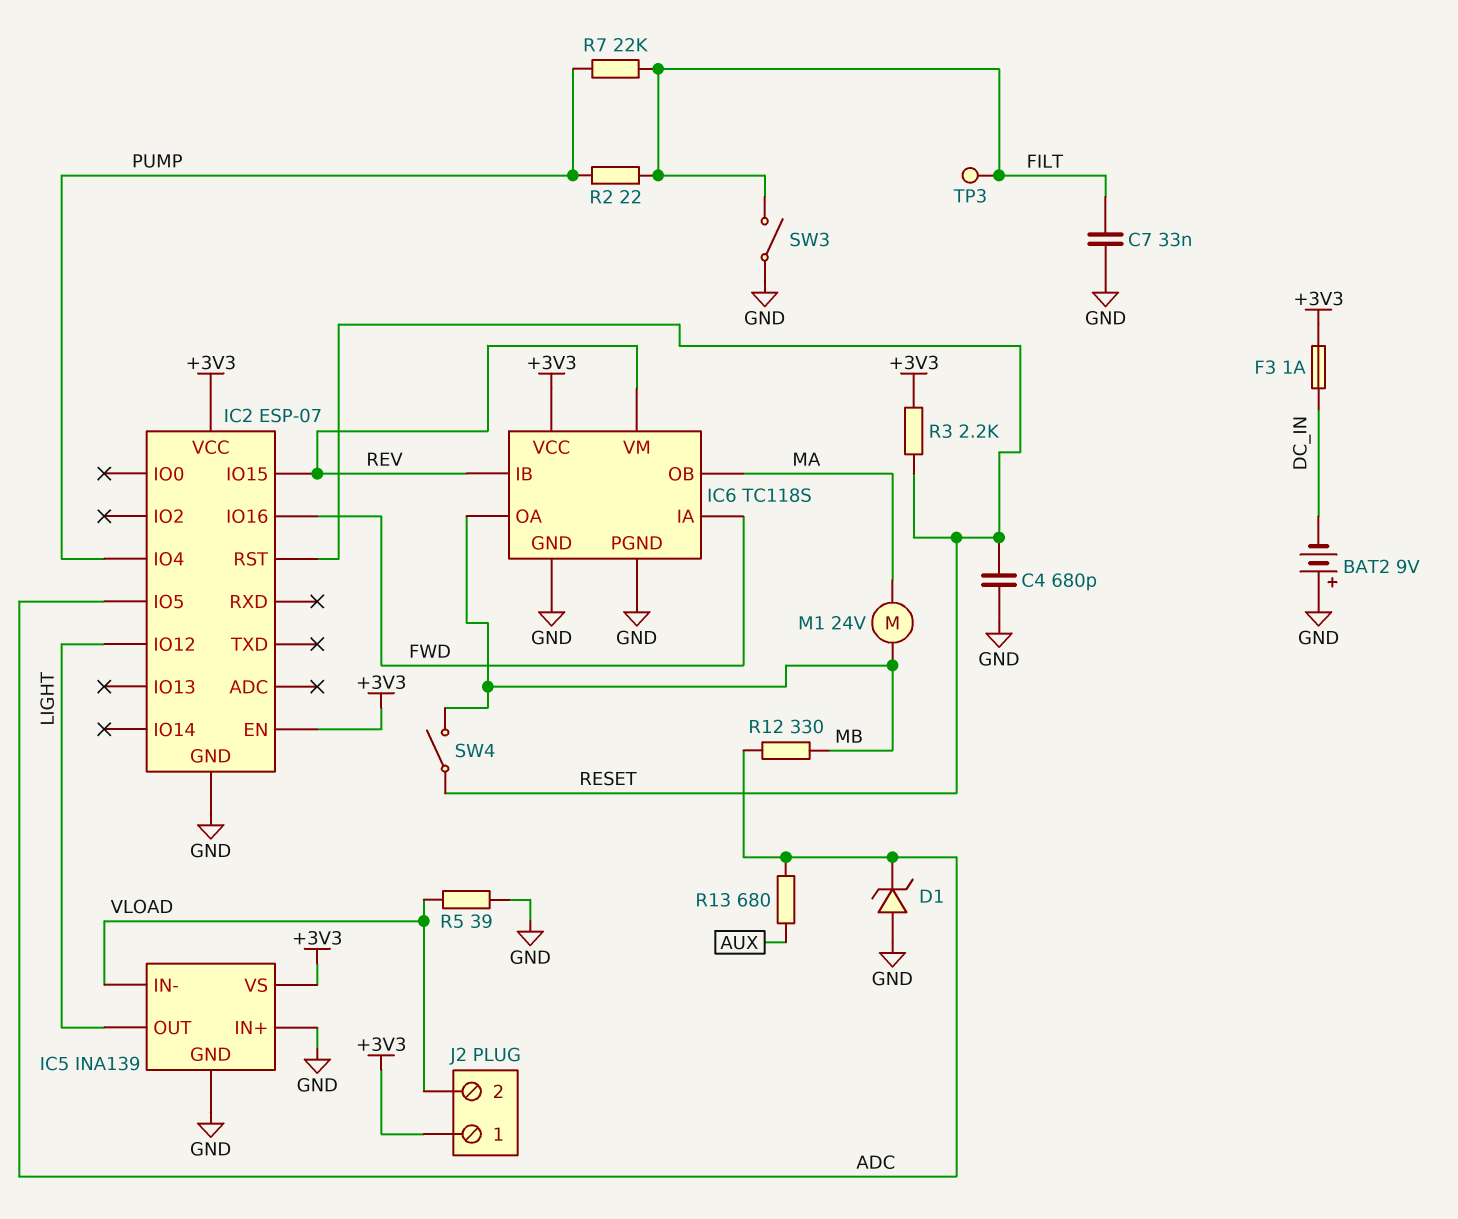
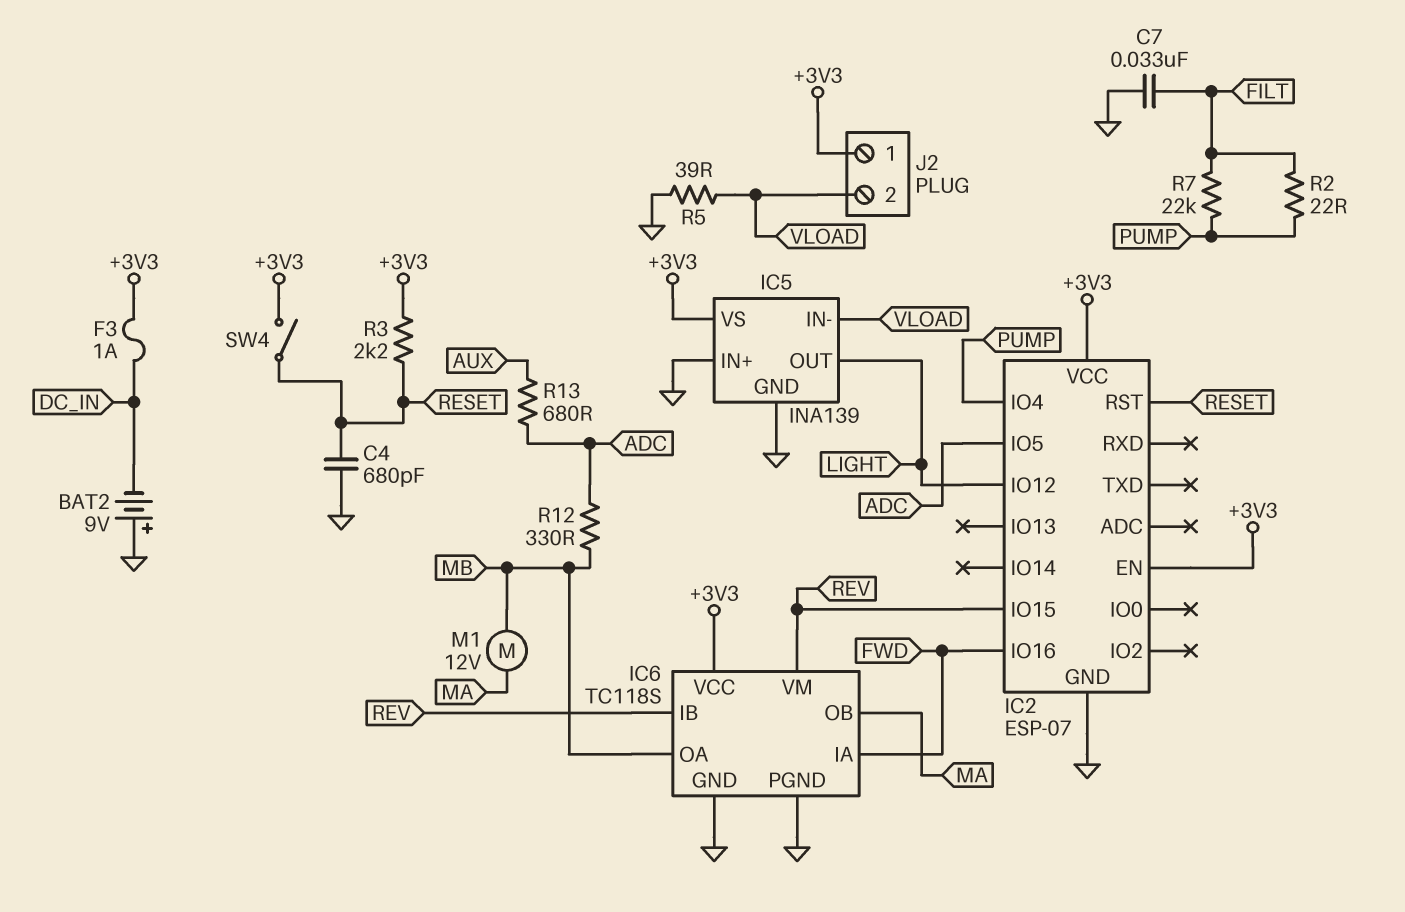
D1: zener (A GND, K ADC) -> none
M1: motor 24V (MA, MB) -> motor 12V (MA, MB)
SW3: switch (FILT, GND) -> none
SW4: switch (MB, RESET) -> switch (+3V3, RESET)
TP3: test point (FILT) -> none

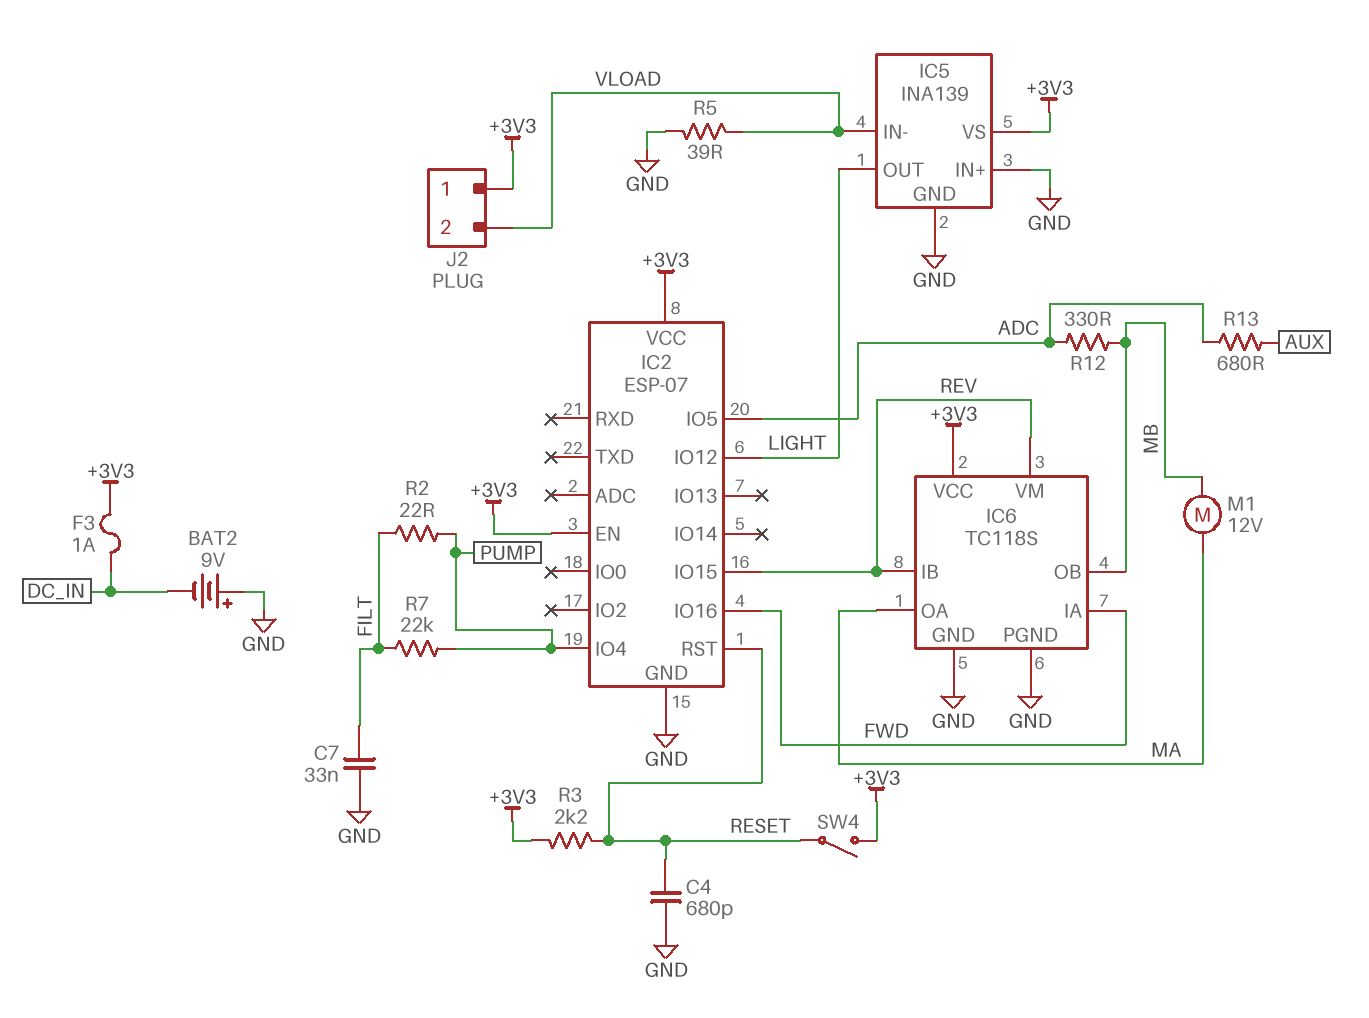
IC6 pin OA: MB -> MA
IC6 pin OB: MA -> MB

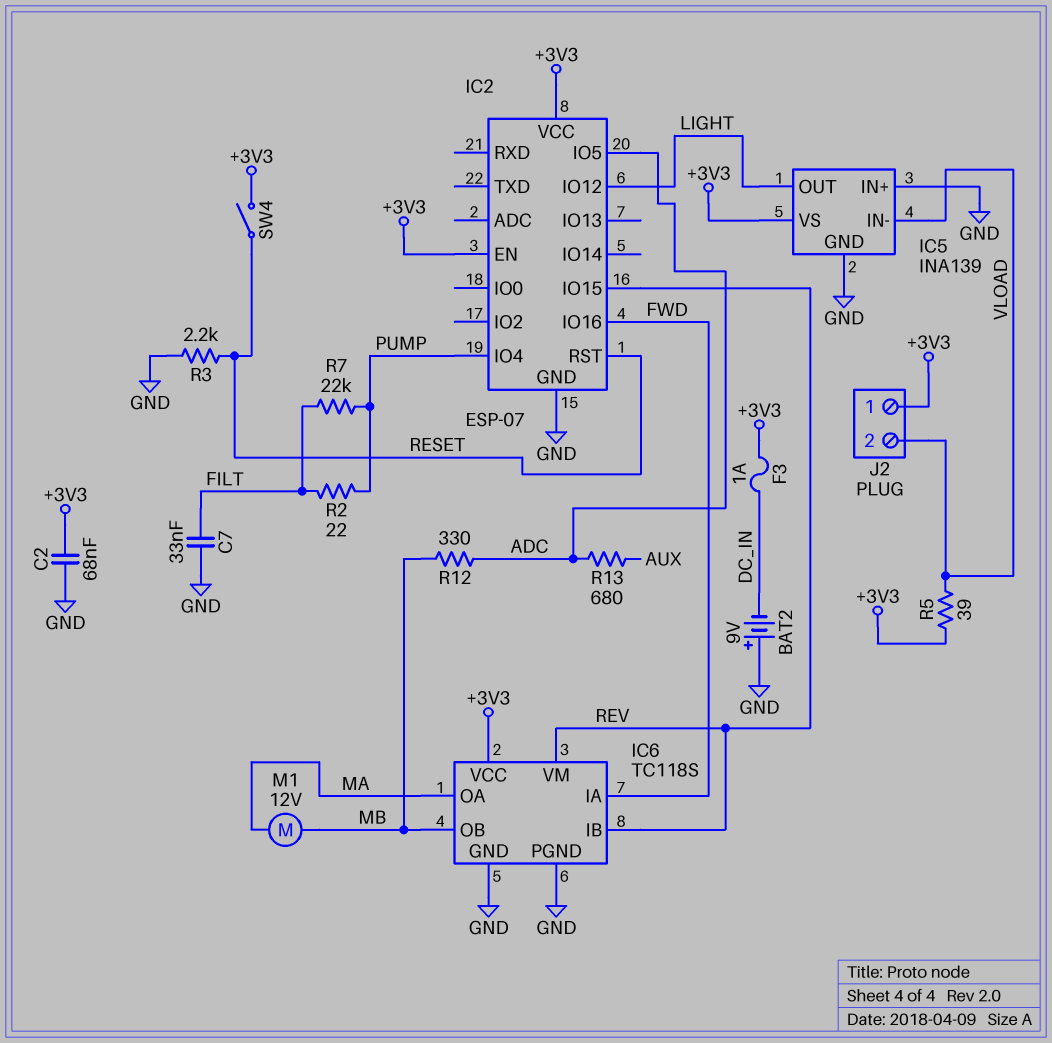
C2: none -> 68nF (+3V3, GND)
C4: 680pF (GND, RESET) -> none
R3: 2.2k (+3V3, RESET) -> 2.2k (GND, RESET)
R5: 39 (GND, VLOAD) -> 39 (+3V3, VLOAD)

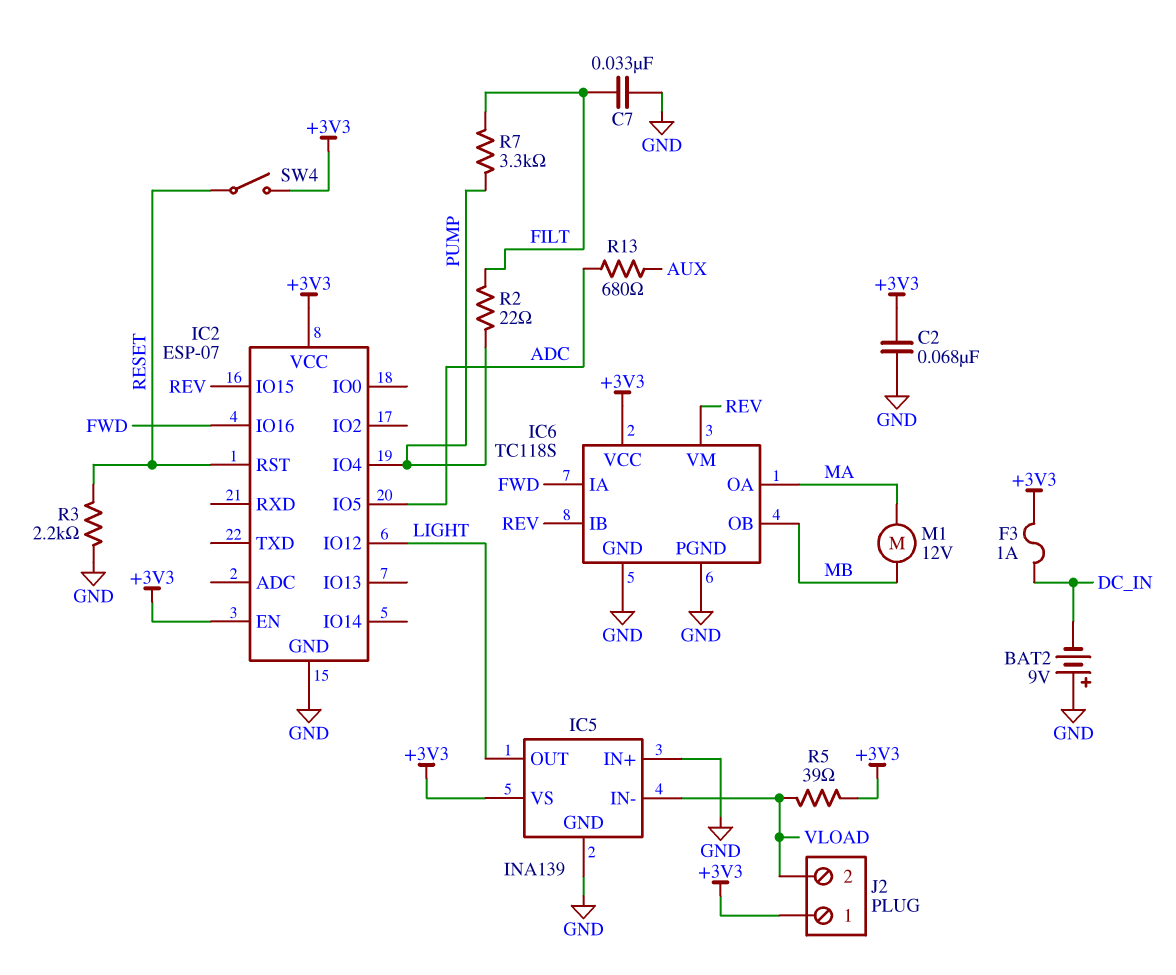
R7: 22k (FILT, PUMP) -> 3.3k (FILT, PUMP)
R12: 330 (ADC, MB) -> none

